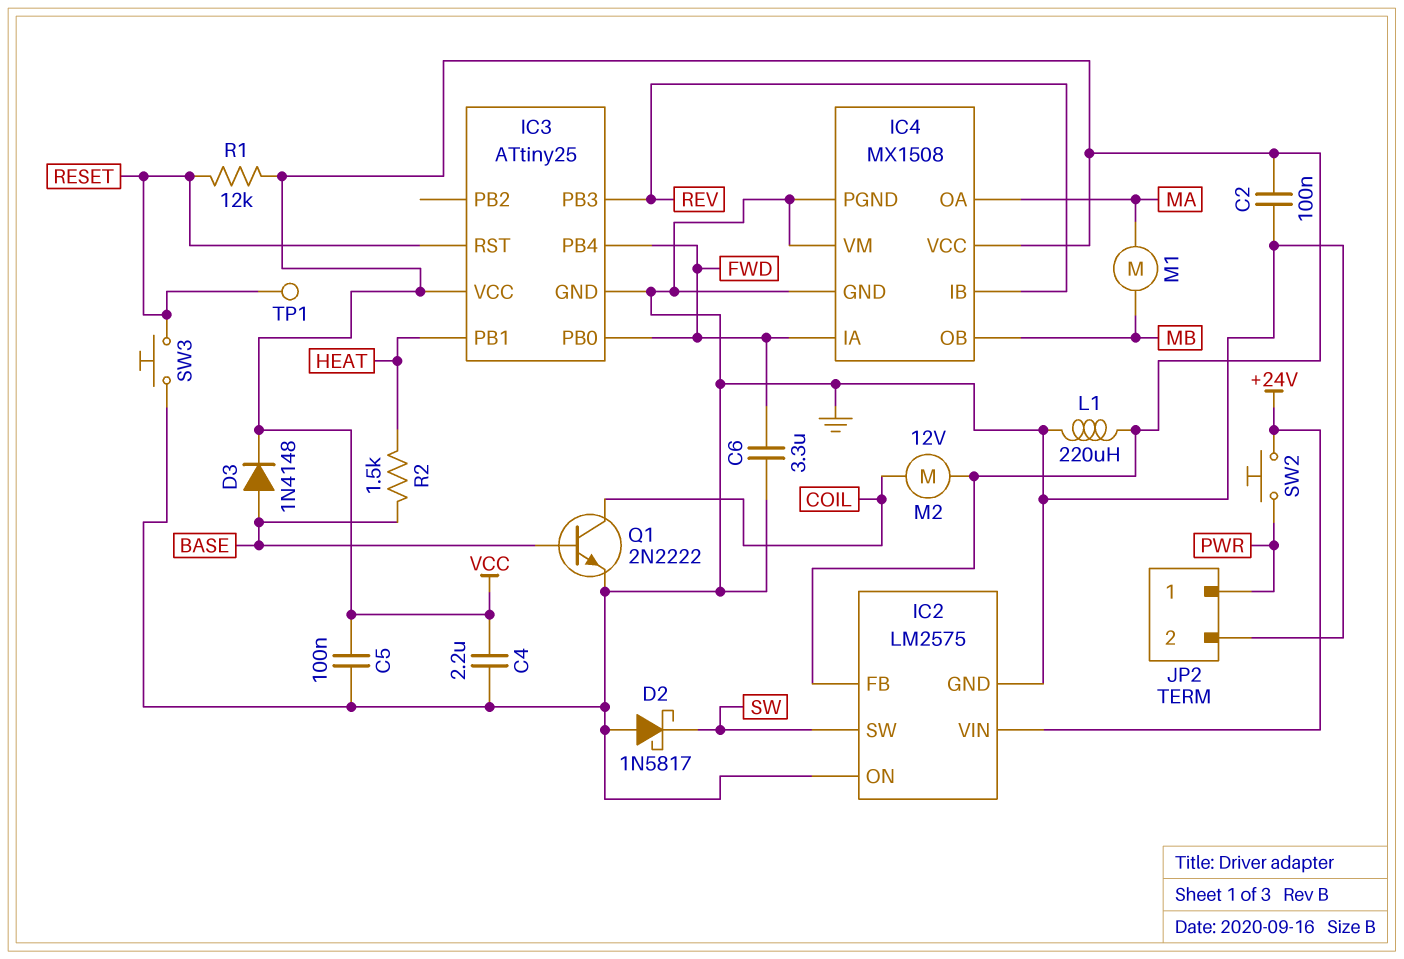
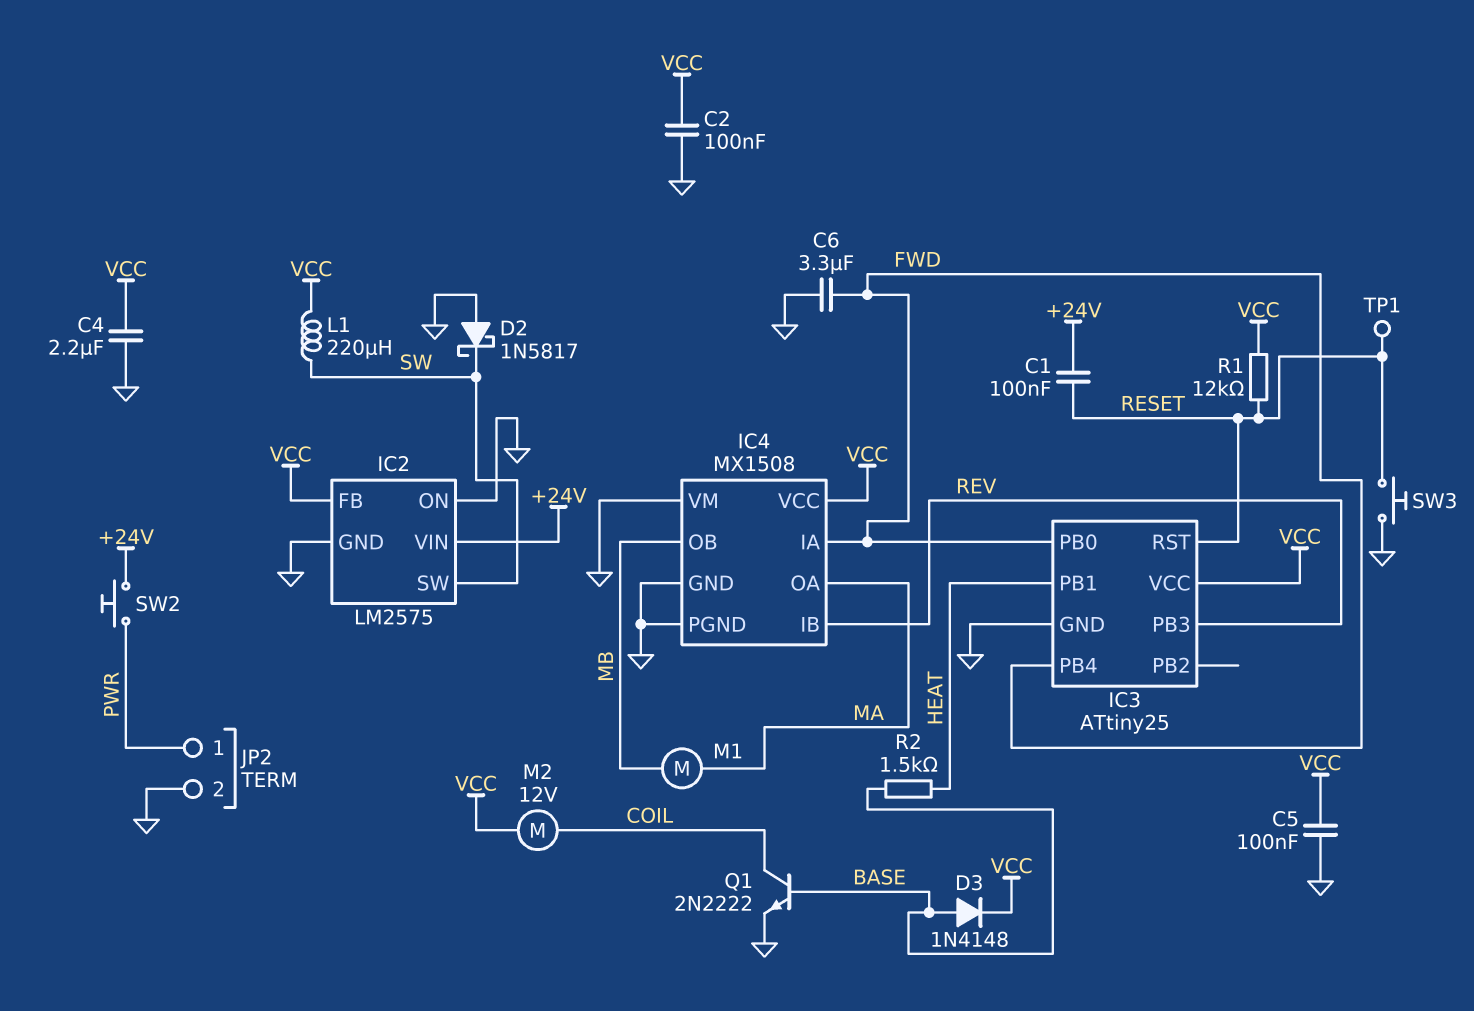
C1: none -> 100nF (+24V, RESET)
L1: 220uH (GND, VCC) -> 220uH (SW, VCC)

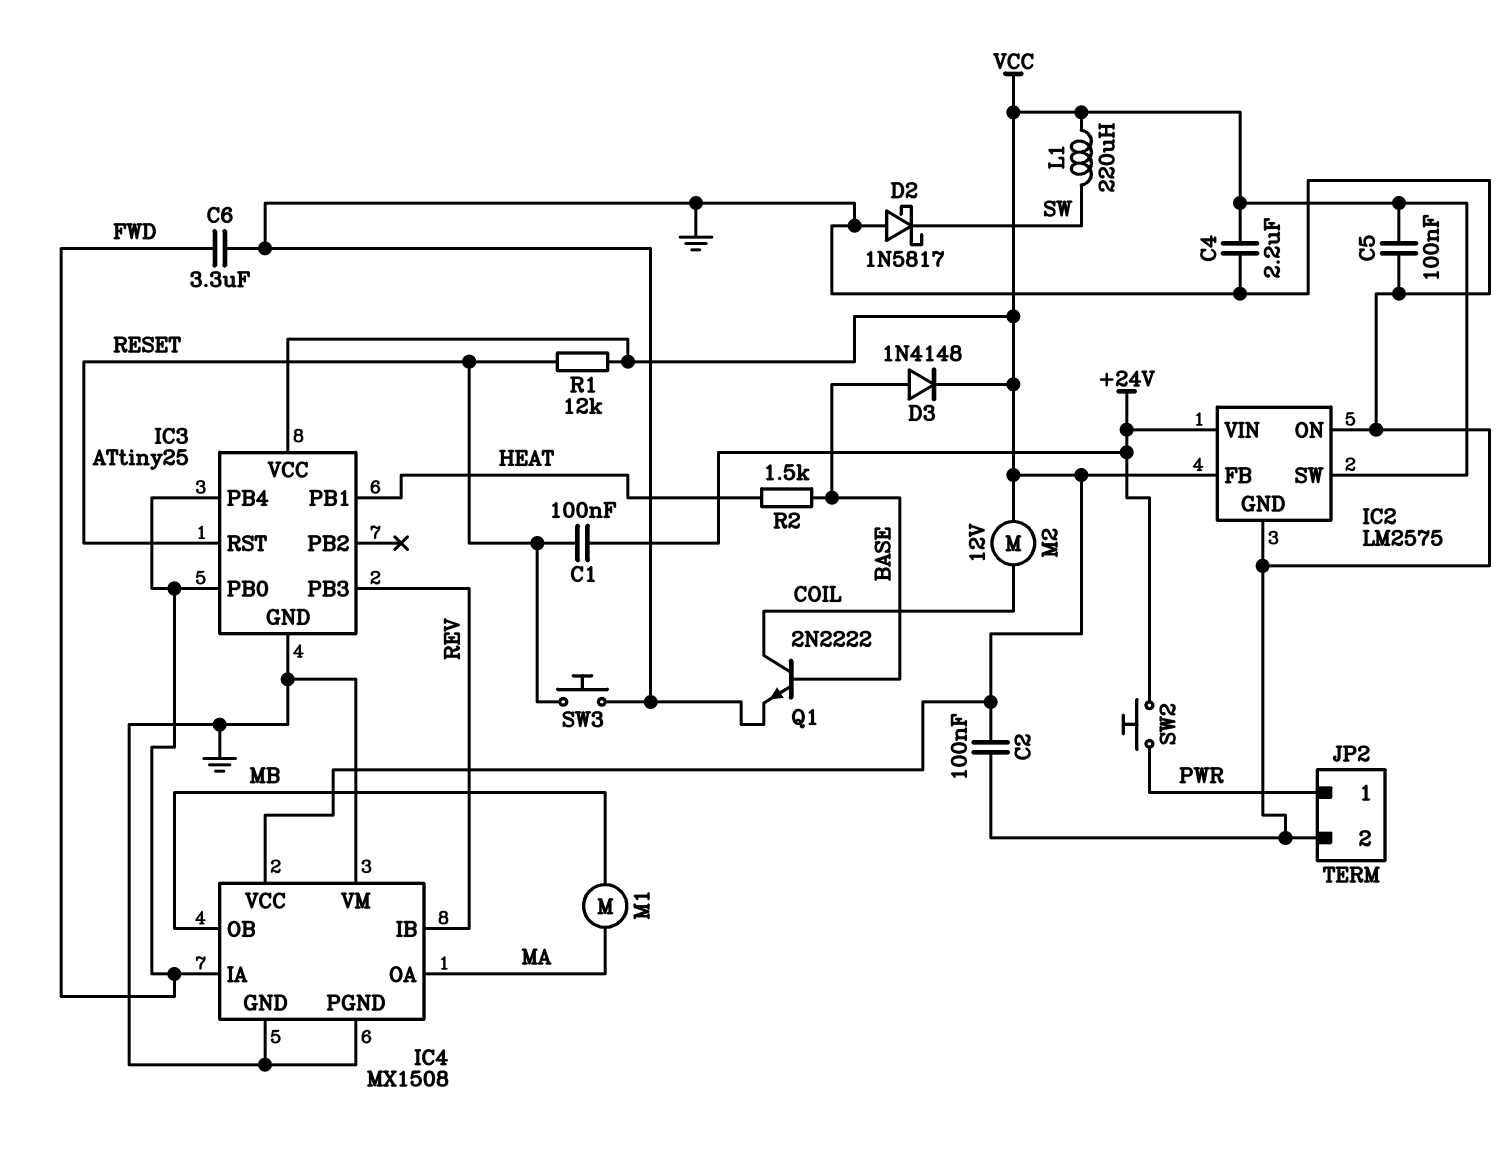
IC2 pin SW: SW -> VCC
TP1: test point (RESET) -> none

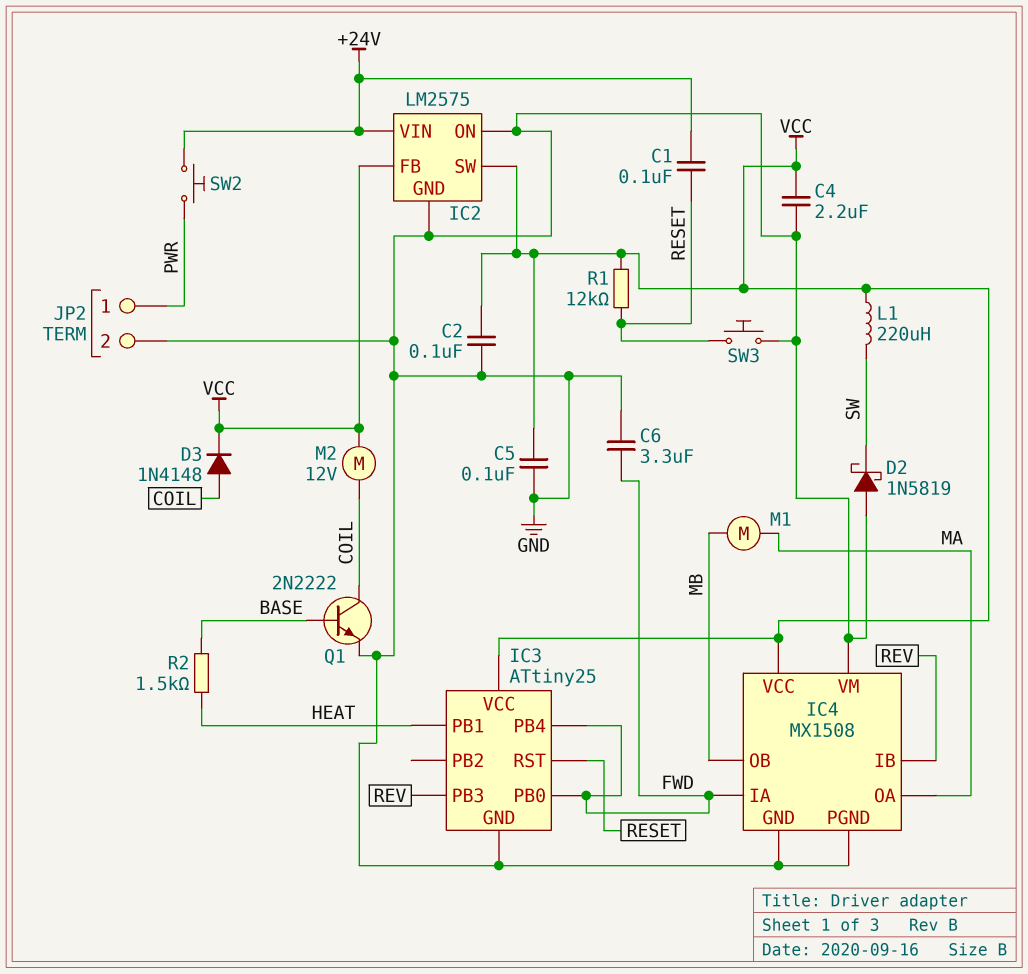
D2: schottky 1N5817 (A GND, K SW) -> schottky 1N5819 (A GND, K SW)
D3: diode 1N4148 (A BASE, K VCC) -> diode 1N4148 (A COIL, K VCC)

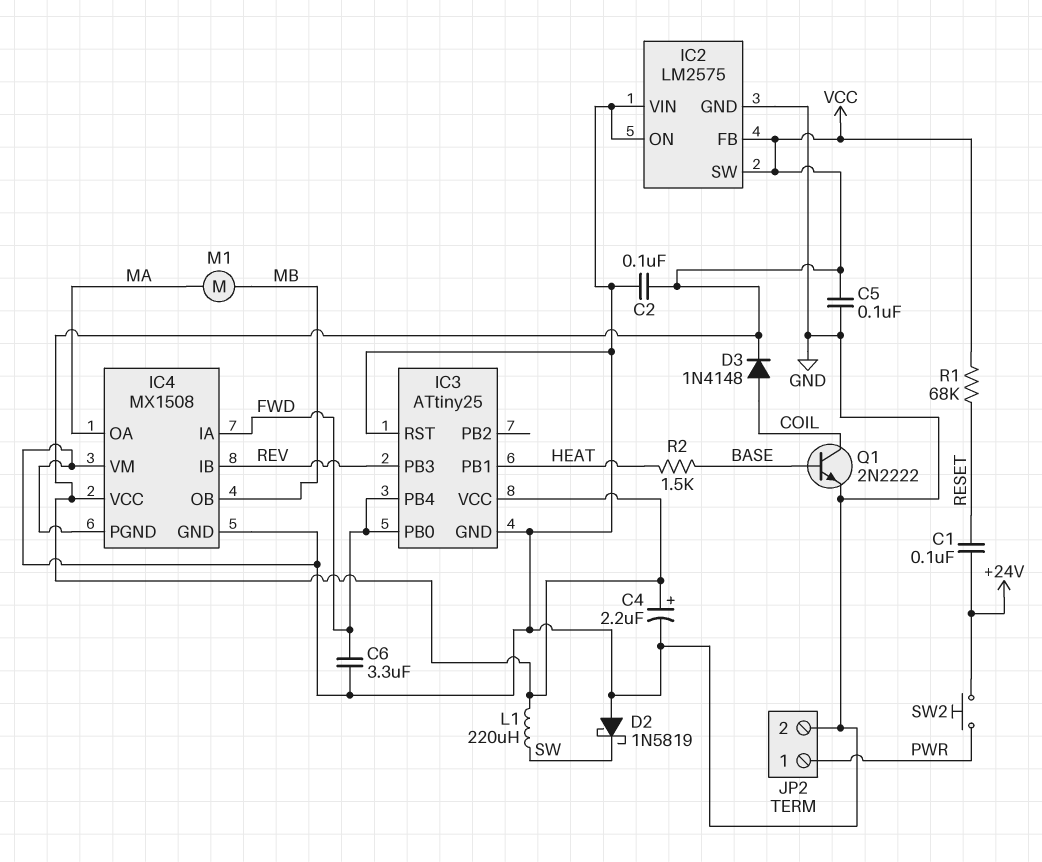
C4: 2.2uF (GND, VCC) -> 2.2uF (plus VCC, minus GND)
IC2 pin VIN: +24V -> GND
IC3 pin RST: RESET -> GND
M2: motor 12V (COIL, VCC) -> none
R1: 12k (RESET, VCC) -> 68k (RESET, VCC)
SW3: button (GND, RESET) -> none

